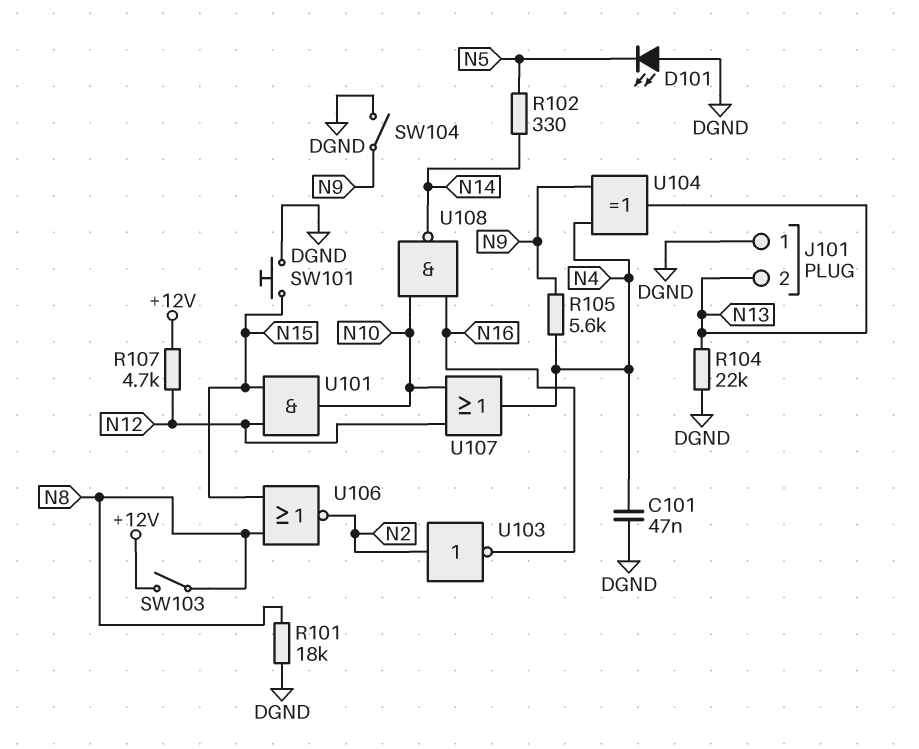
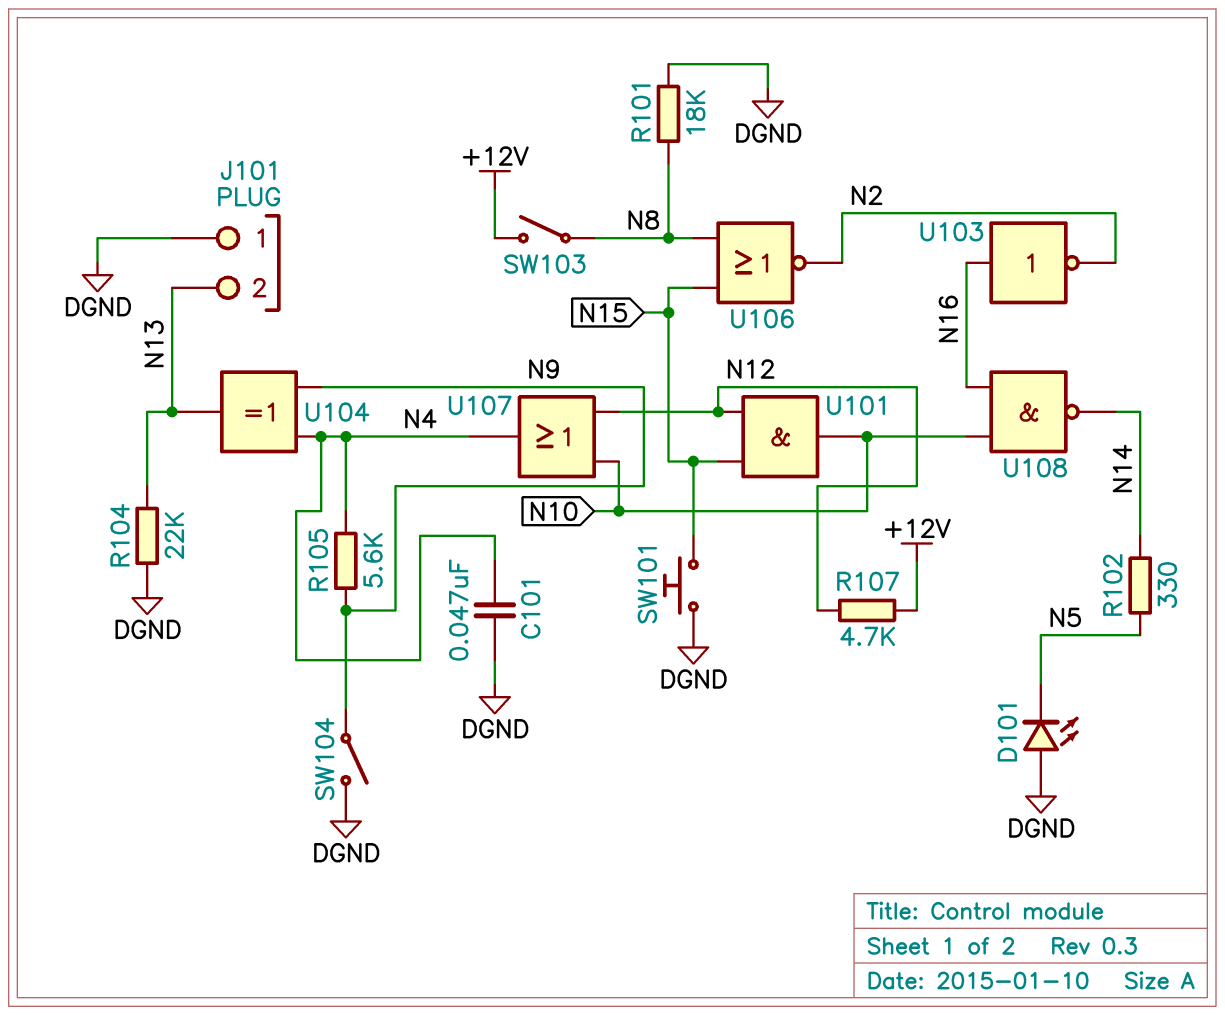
U103: NOT (in N2, out N16) -> NOT (in N16, out N2)

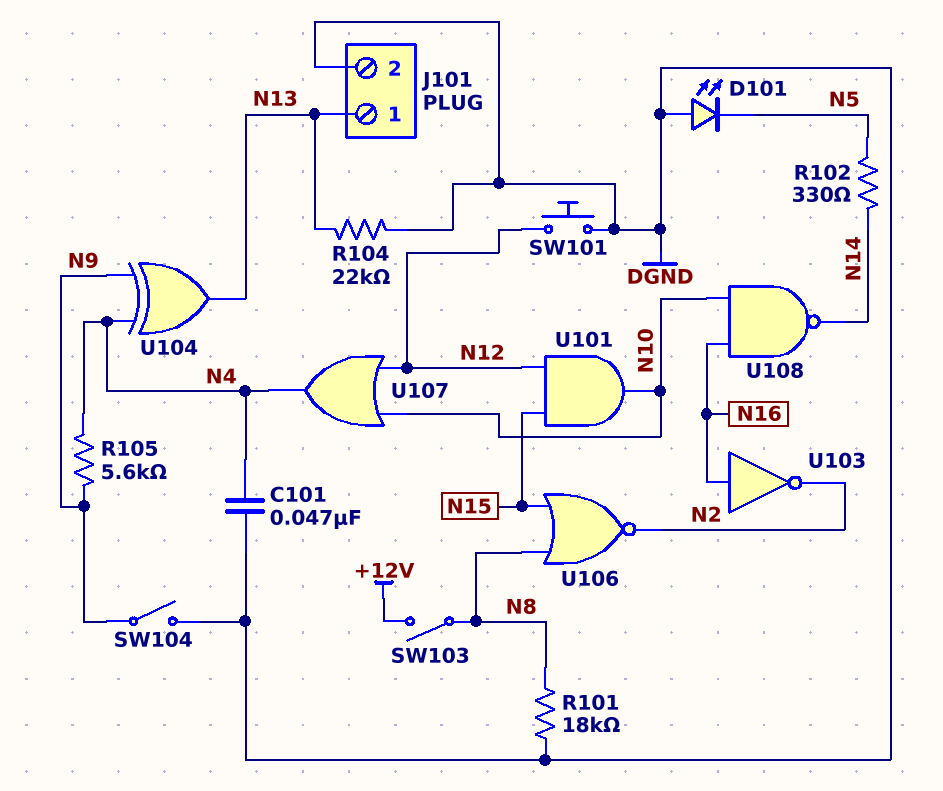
J101 pin 1: DGND -> N13
J101 pin 2: N13 -> DGND
R107: 4.7k (+12V, N12) -> none
SW101: button (DGND, N15) -> button (DGND, N12)

